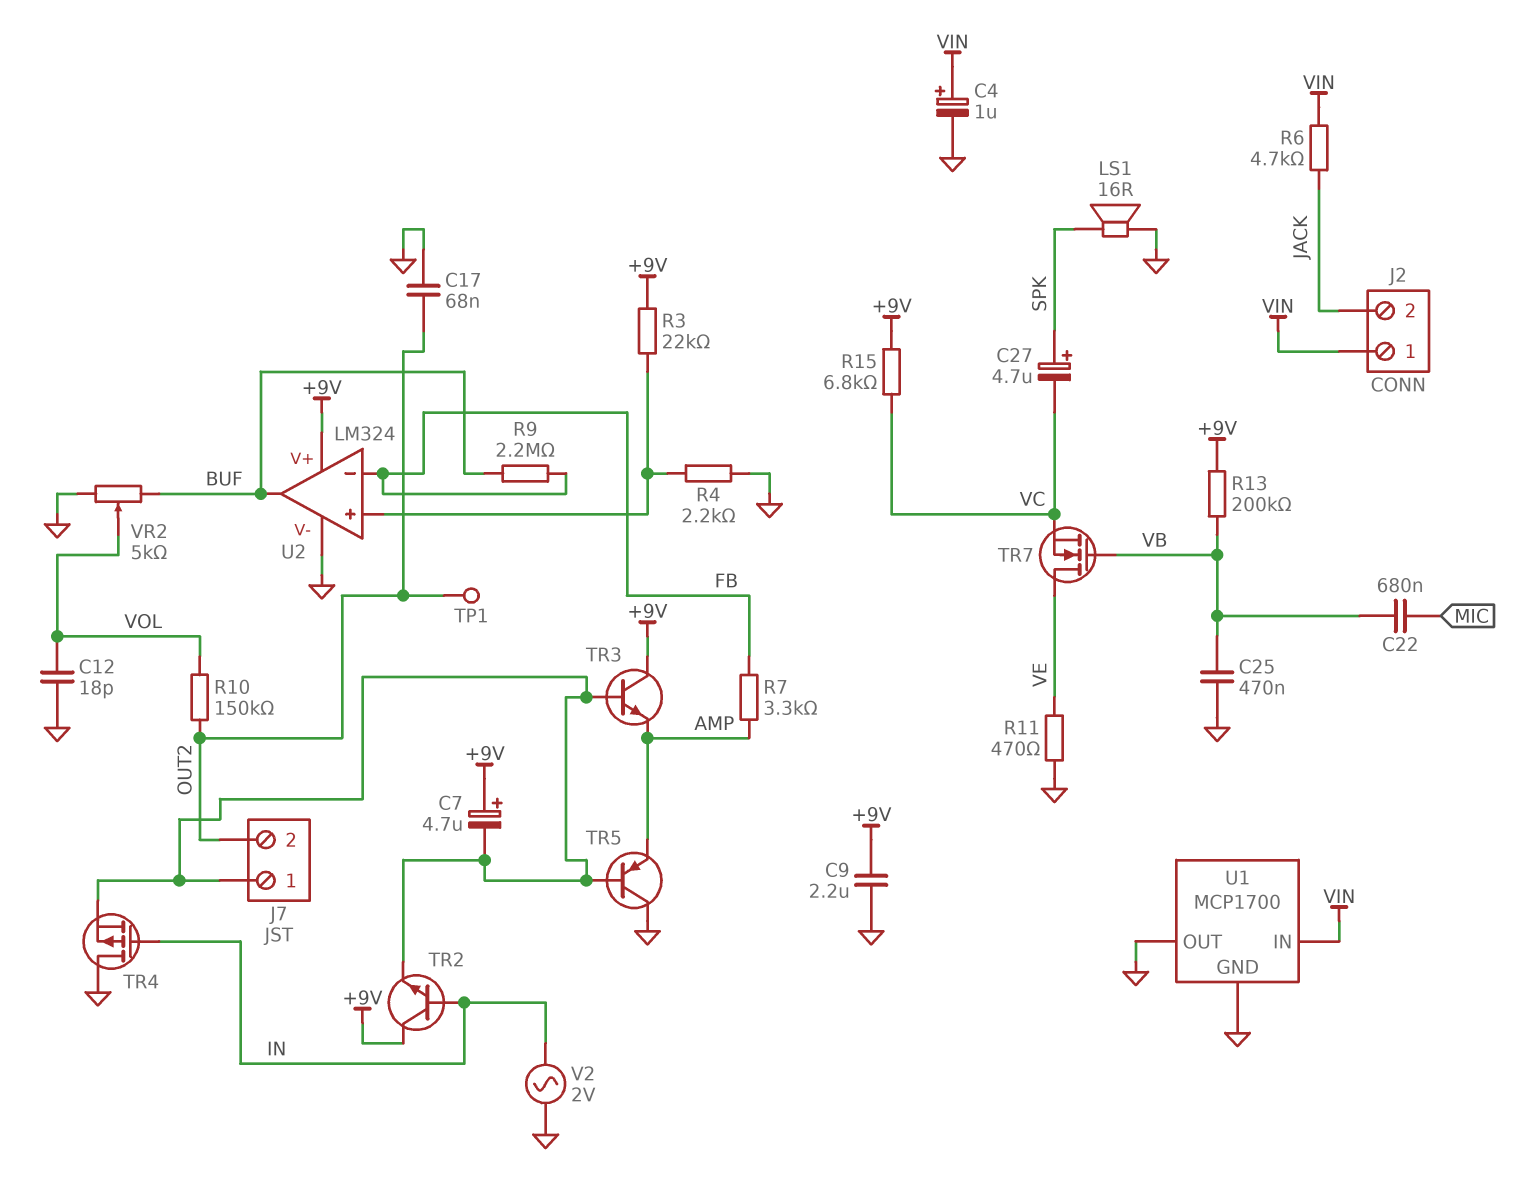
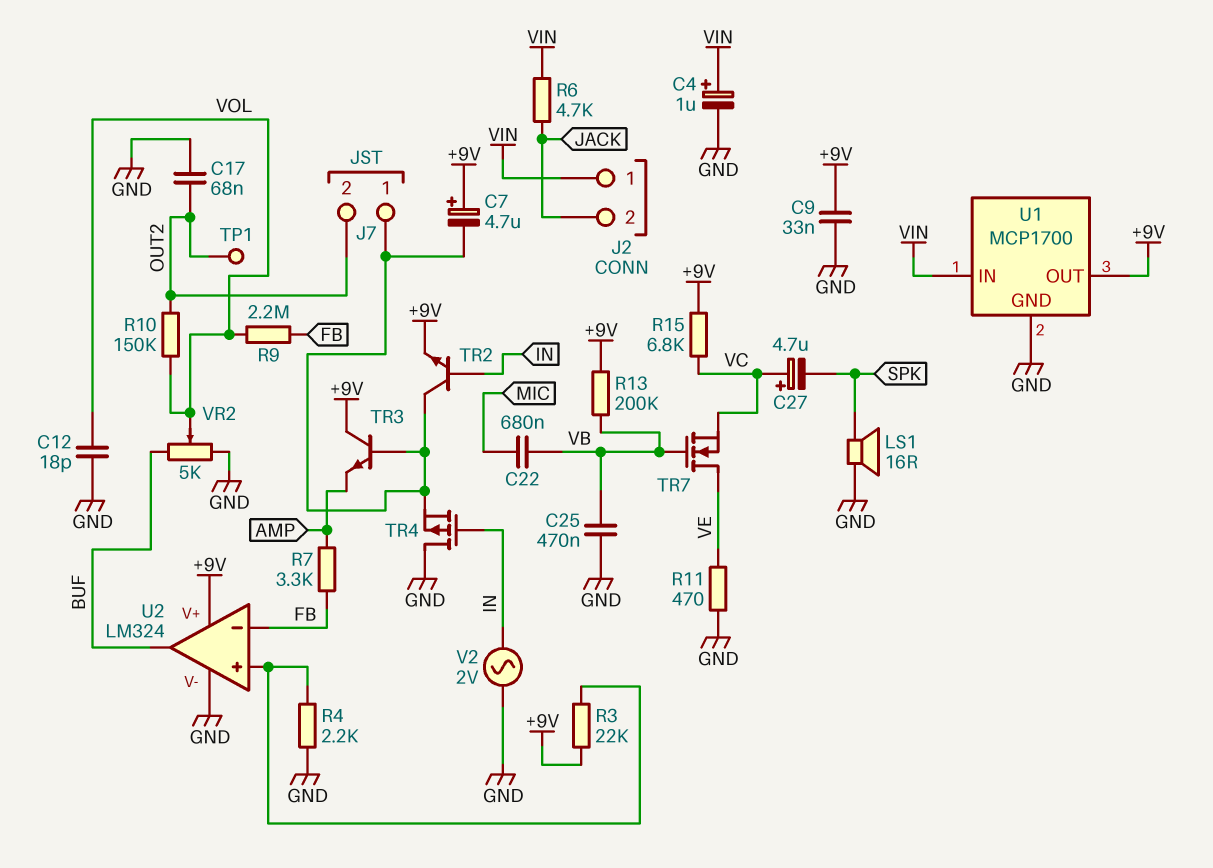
C9: 2.2uF (+9V, GND) -> 33nF (+9V, GND)
C27: 4.7uF (plus SPK, minus VC) -> 4.7uF (plus VC, minus SPK)
R9: 2.2M (BUF, FB) -> 2.2M (FB, VOL)
TR2: NPN (B IN, C +9V, E J7/1) -> NPN (B IN, C J7/1, E +9V)
TR5: PNP (B J7/1, C GND, E AMP) -> none
U1 pin OUT: GND -> +9V

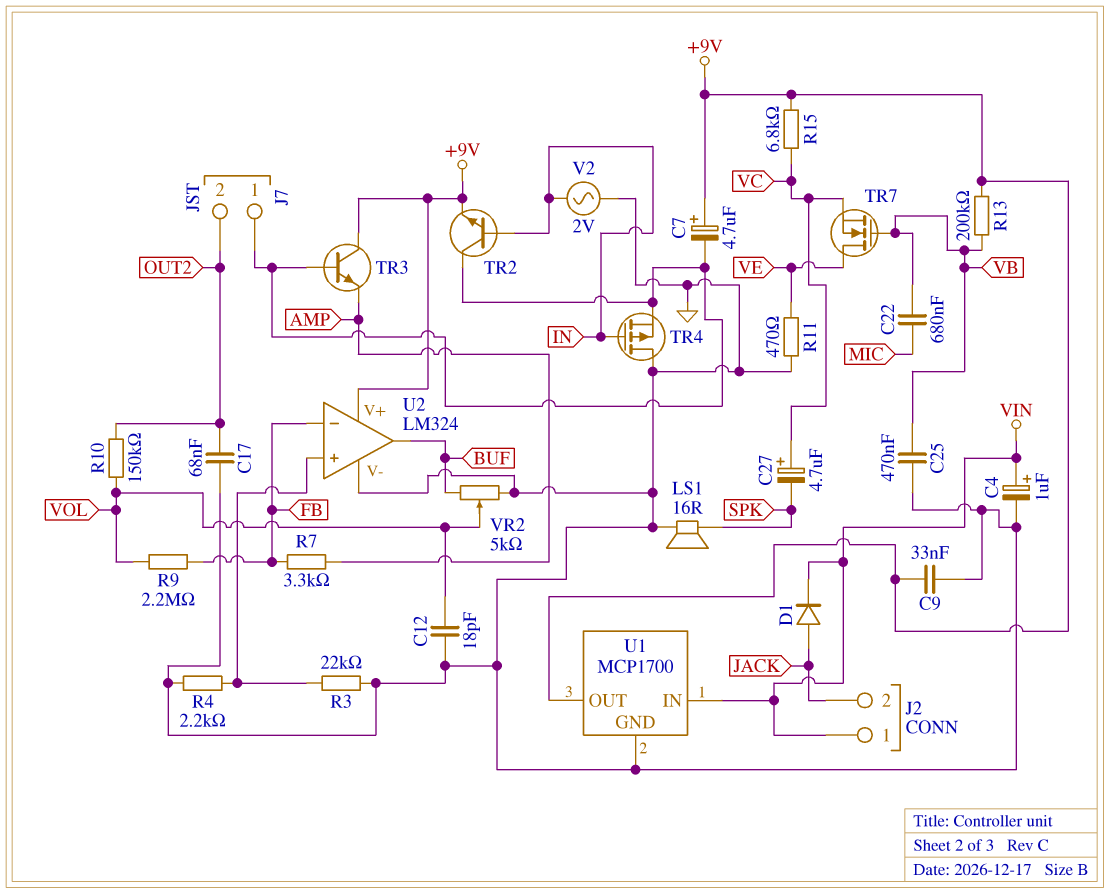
D1: none -> diode (A JACK, K VIN)
R3: 22k (+9V, U2/in+) -> 22k (GND, U2/in+)
R6: 4.7k (JACK, VIN) -> none
TP1: test point (OUT2) -> none

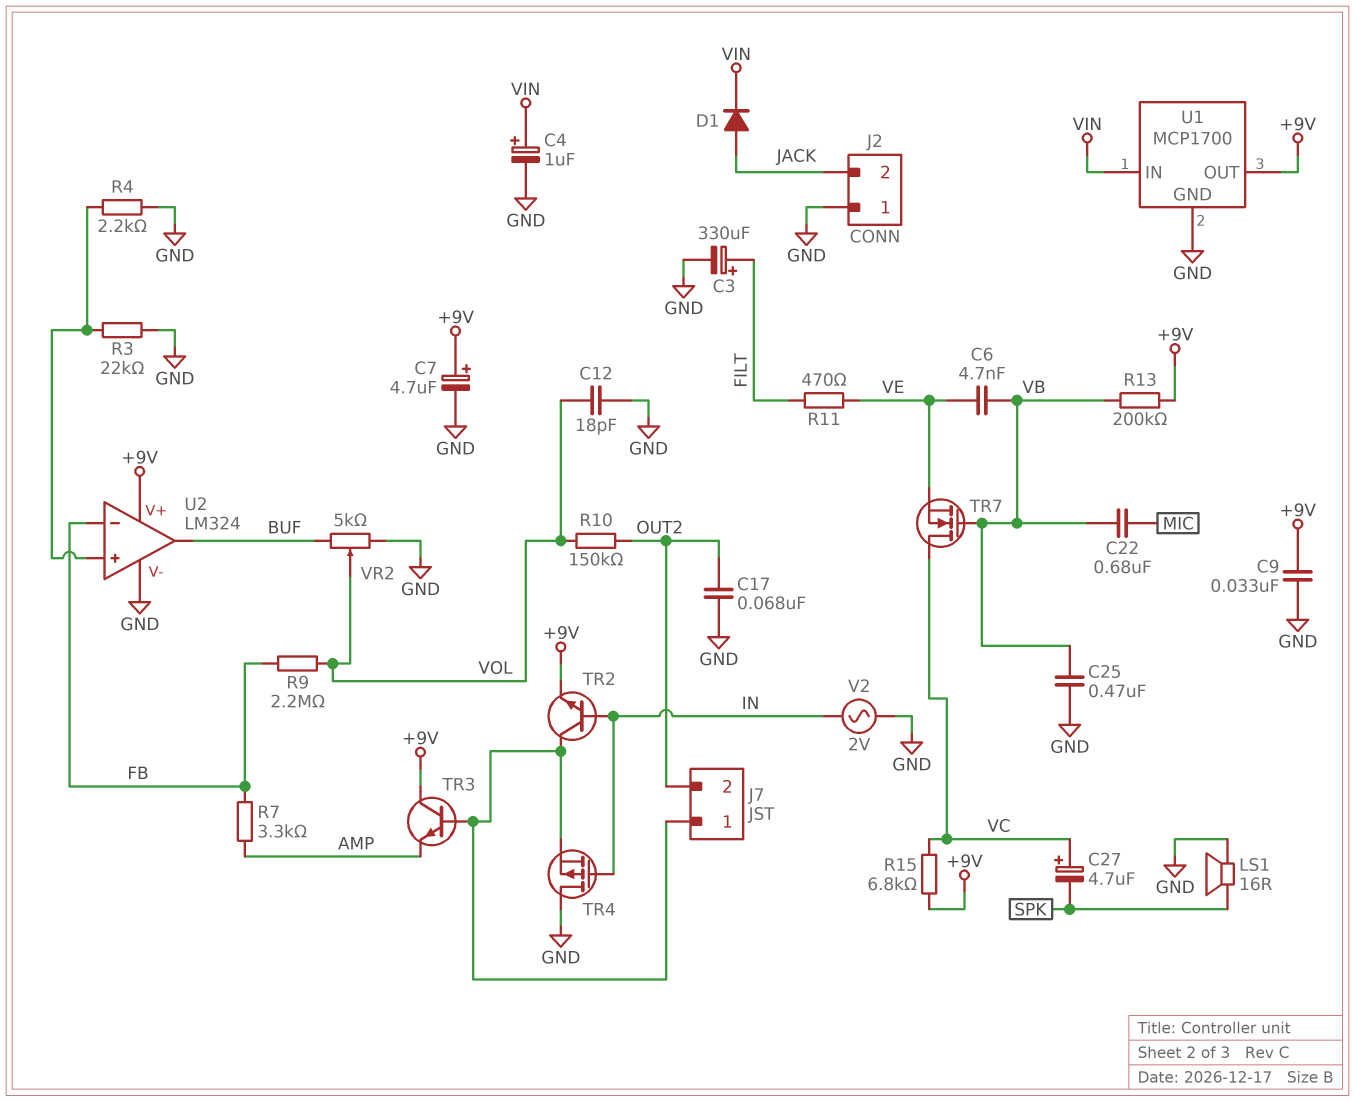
C3: none -> 330uF (plus FILT, minus GND)
C6: none -> 4.7nF (VB, VE)
C7: 4.7uF (plus +9V, minus J7/1) -> 4.7uF (plus +9V, minus GND)
J2 pin 1: VIN -> GND
R11: 470 (GND, VE) -> 470 (FILT, VE)
TR7: NMOS (G VB, D VE, S VC) -> NMOS (G VB, D VC, S VE)

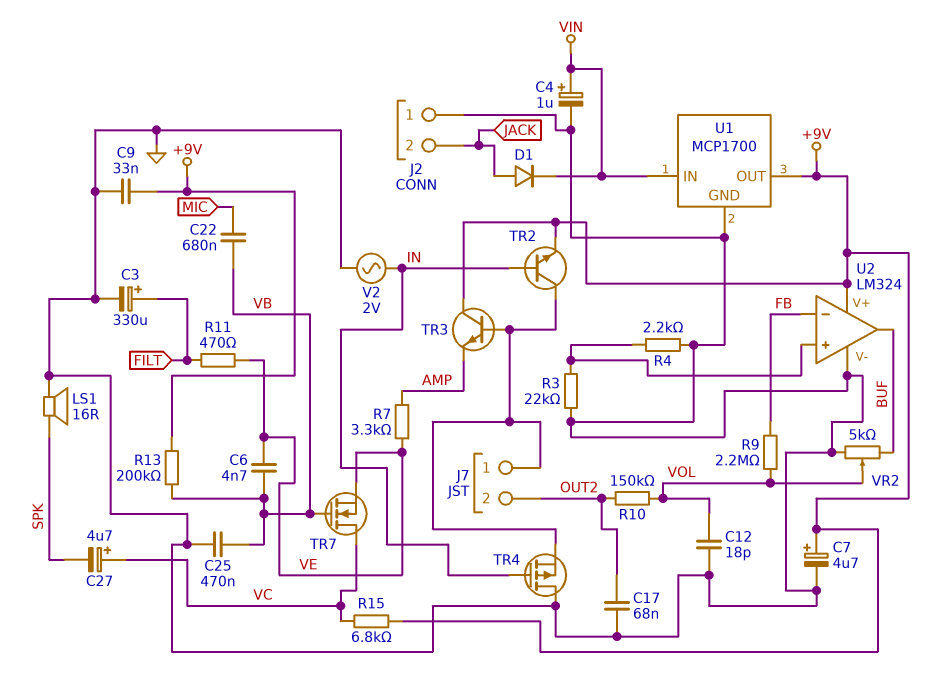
R7: 3.3k (AMP, FB) -> 3.3k (AMP, VE)

